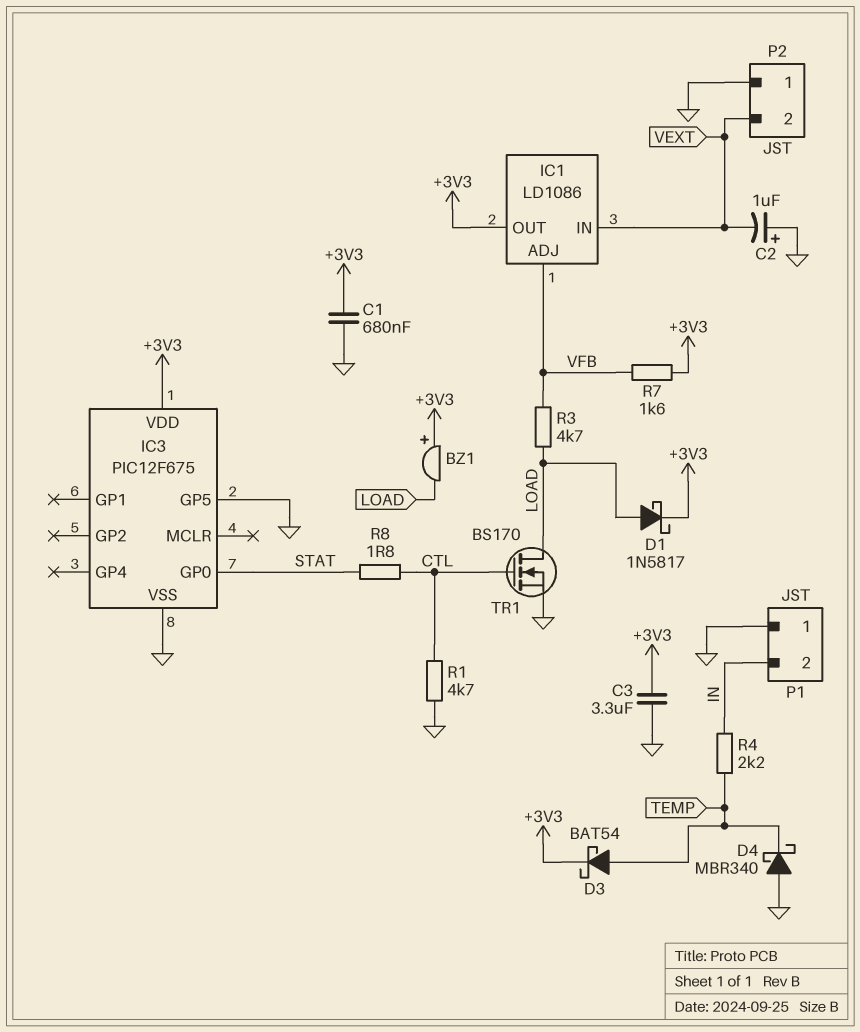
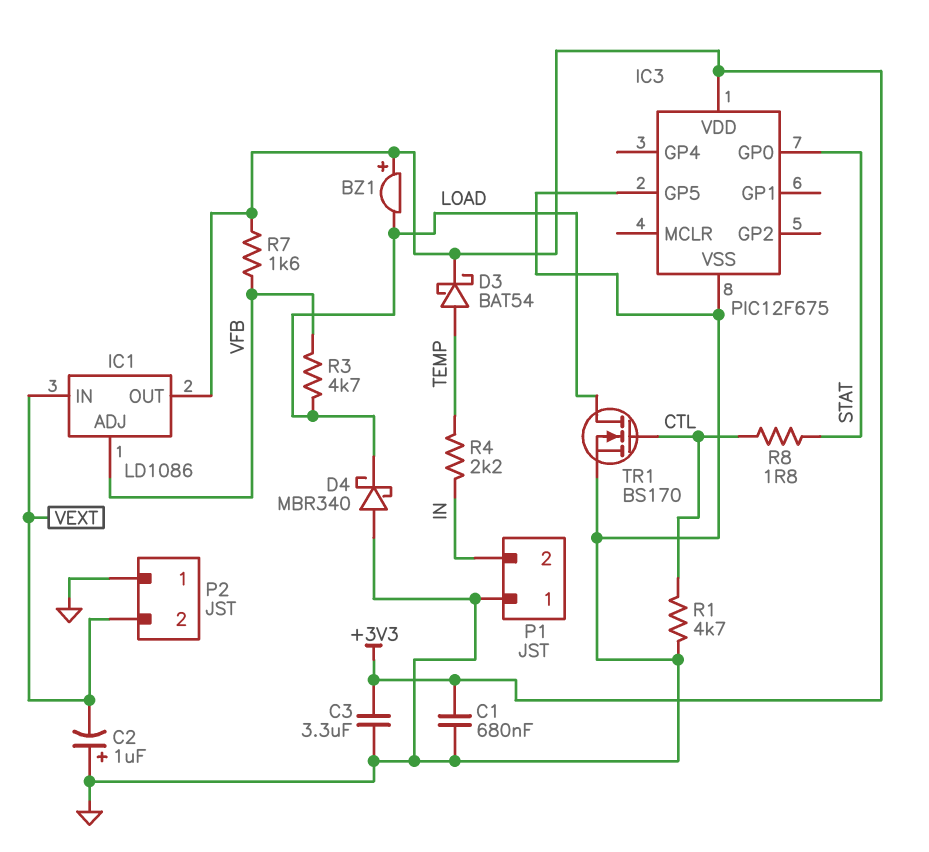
D1: schottky 1N5817 (A LOAD, K +3V3) -> none
D4: schottky MBR340 (A GND, K TEMP) -> schottky MBR340 (A GND, K LOAD)

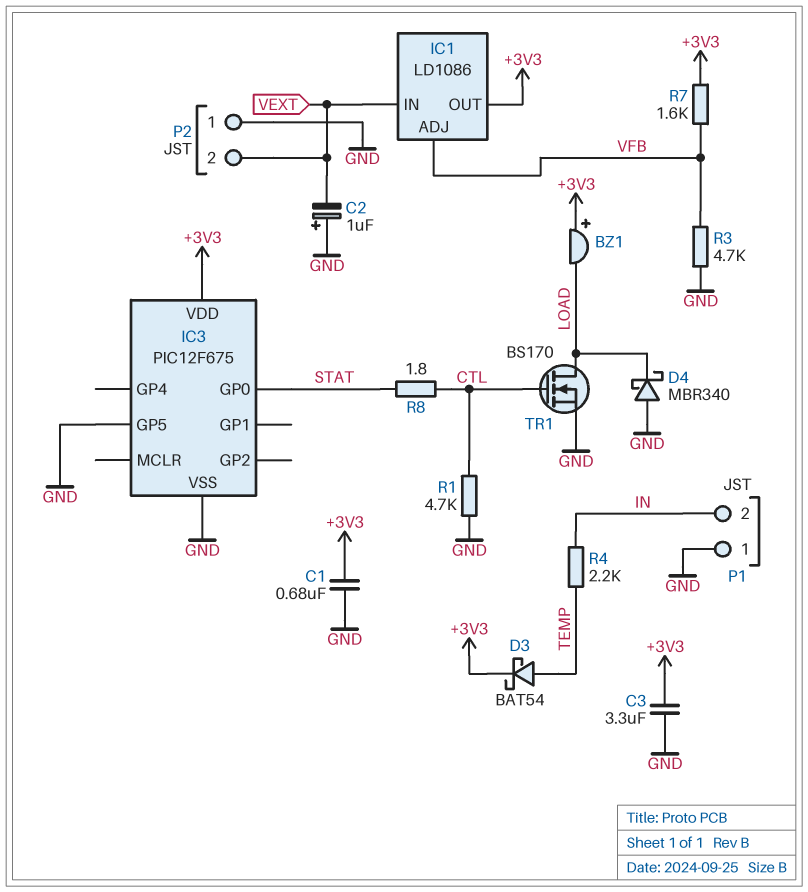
R3: 4.7k (LOAD, VFB) -> 4.7k (GND, VFB)

